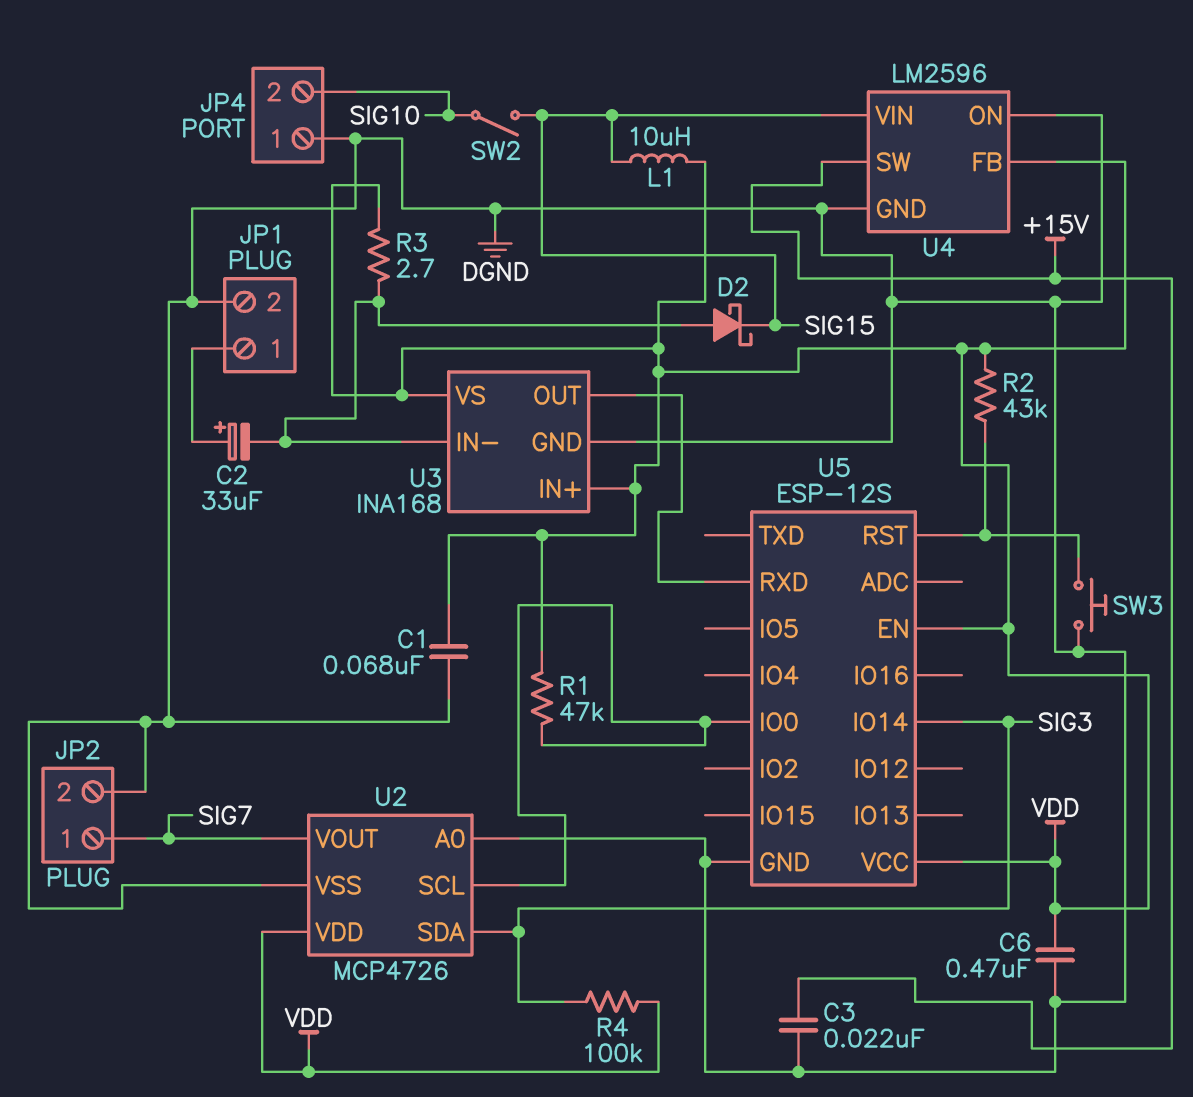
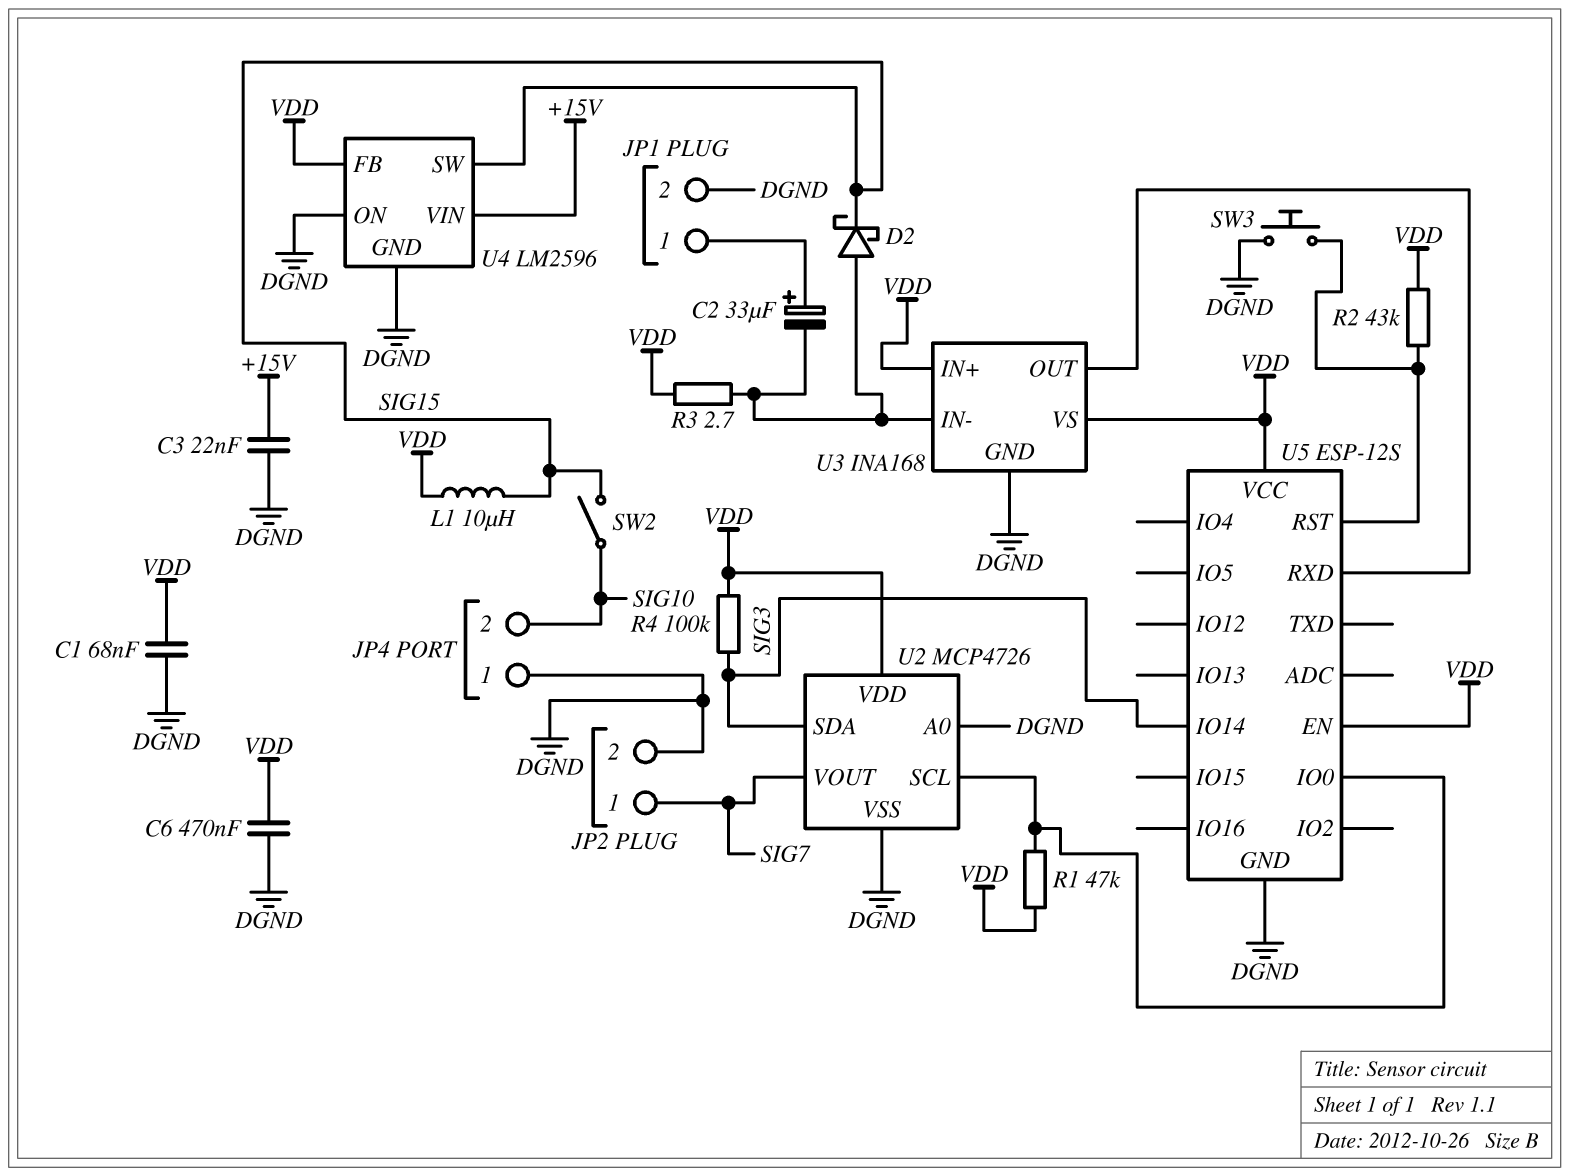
U4 pin SW: +15V -> SIG15
U4 pin VIN: SIG15 -> +15V

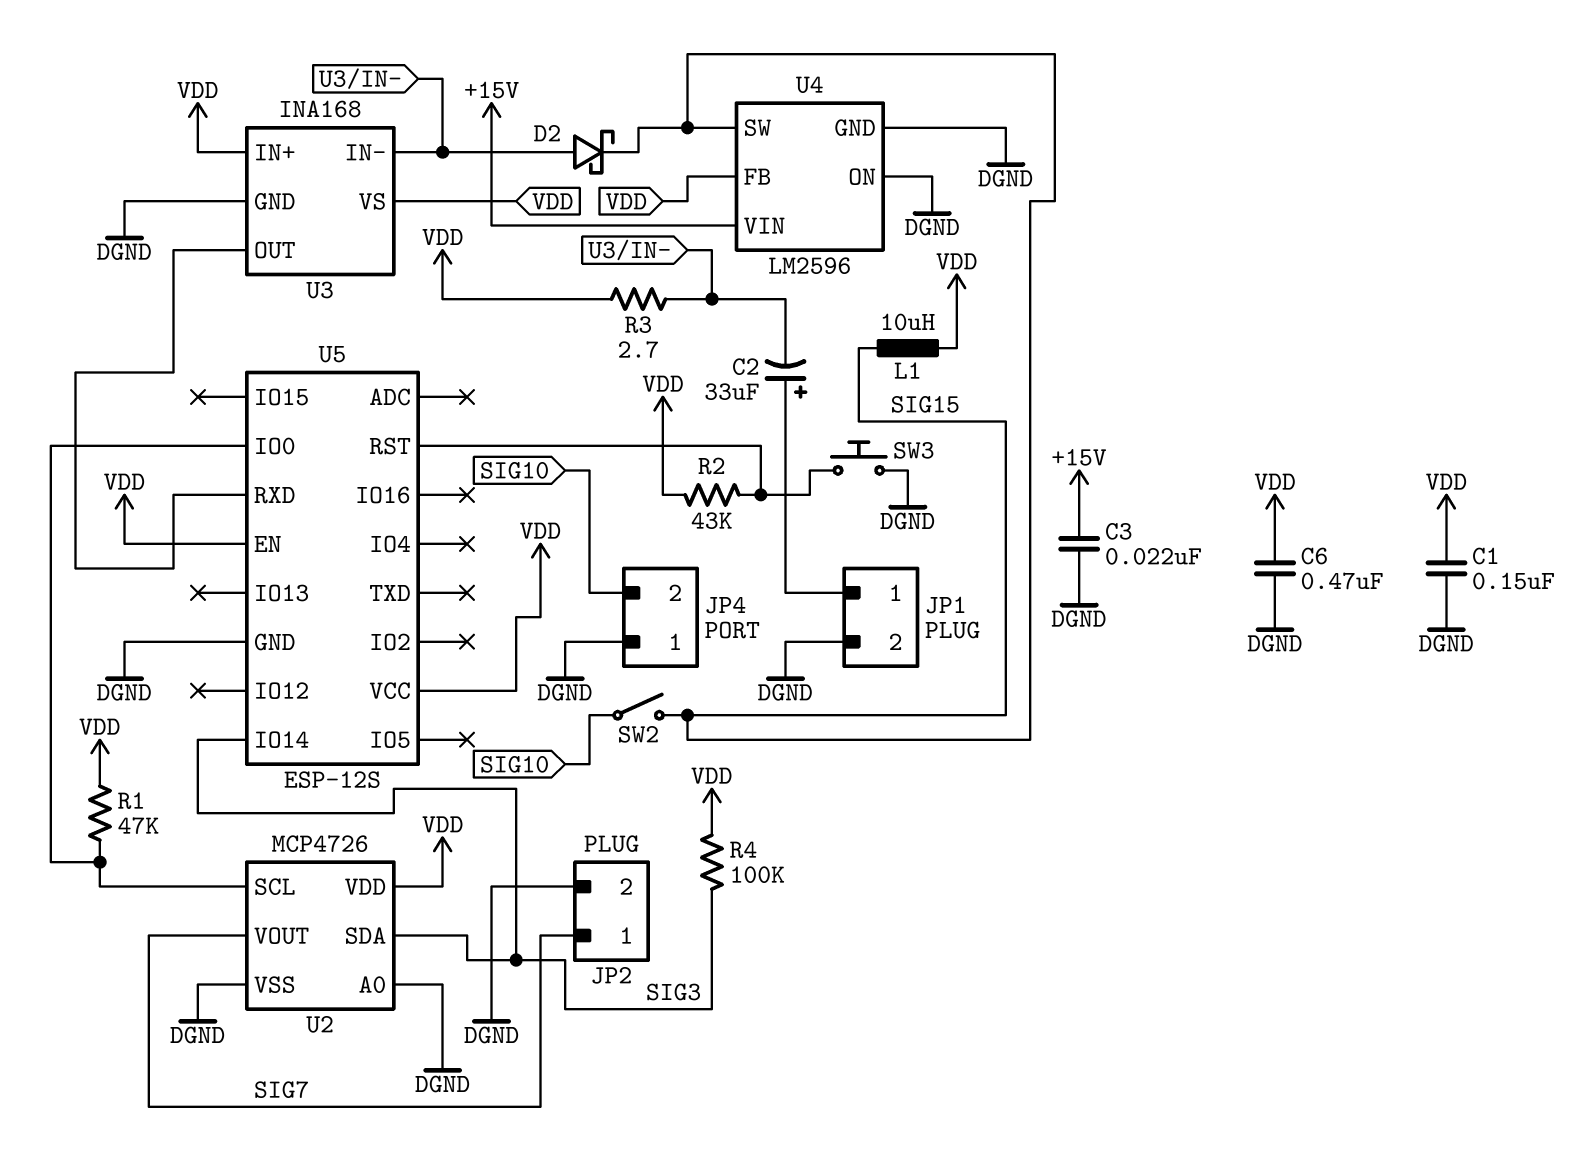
C1: 68nF (DGND, VDD) -> 150nF (DGND, VDD)

